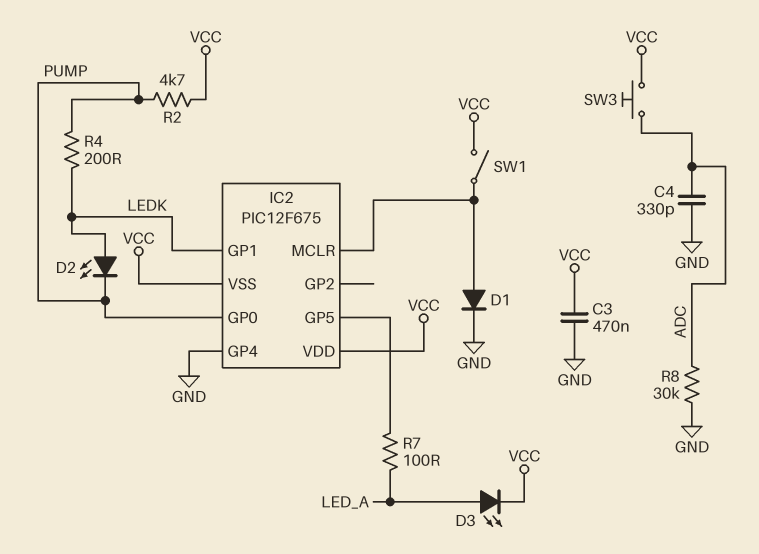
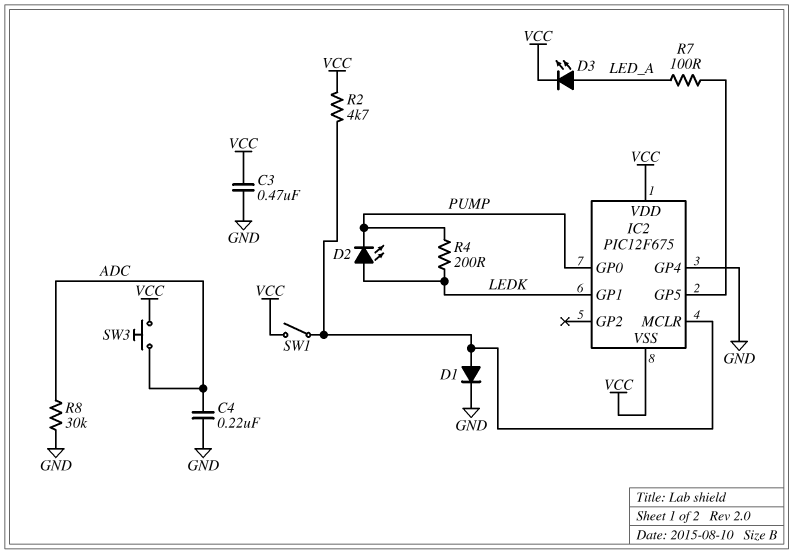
C4: 330pF (ADC, GND) -> 220nF (ADC, GND)
R2: 4.7k (PUMP, VCC) -> 4.7k (IC2/MCLR, VCC)

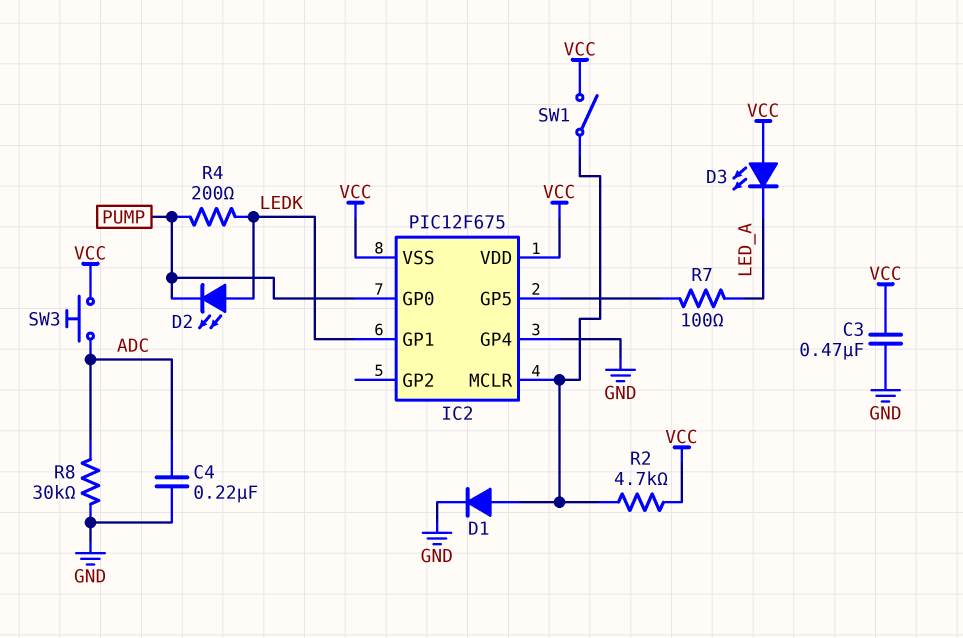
D3: LED (A LED_A, K VCC) -> LED (A VCC, K LED_A)

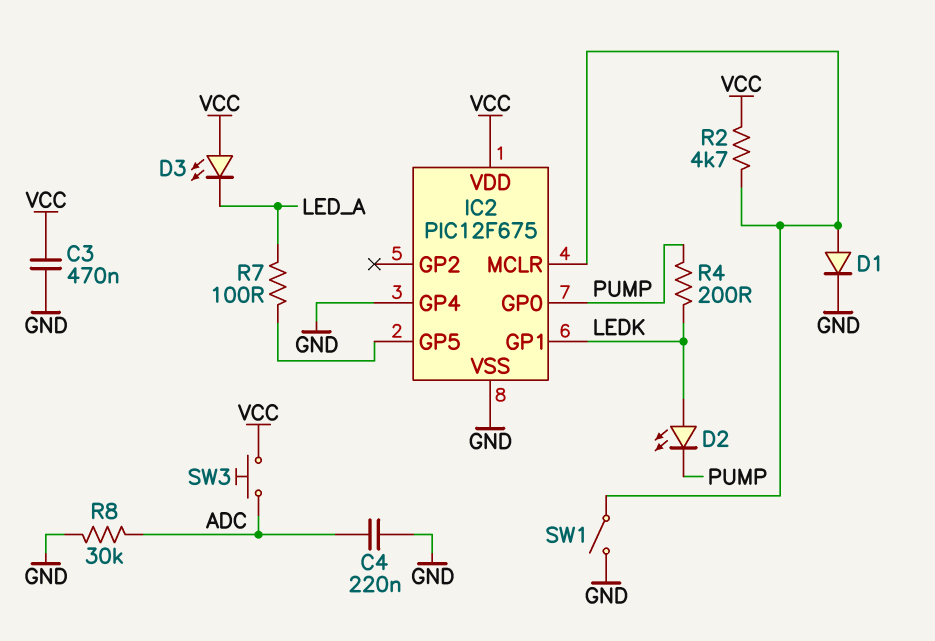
IC2 pin VSS: VCC -> GND
SW1: switch (IC2/MCLR, VCC) -> switch (GND, IC2/MCLR)

